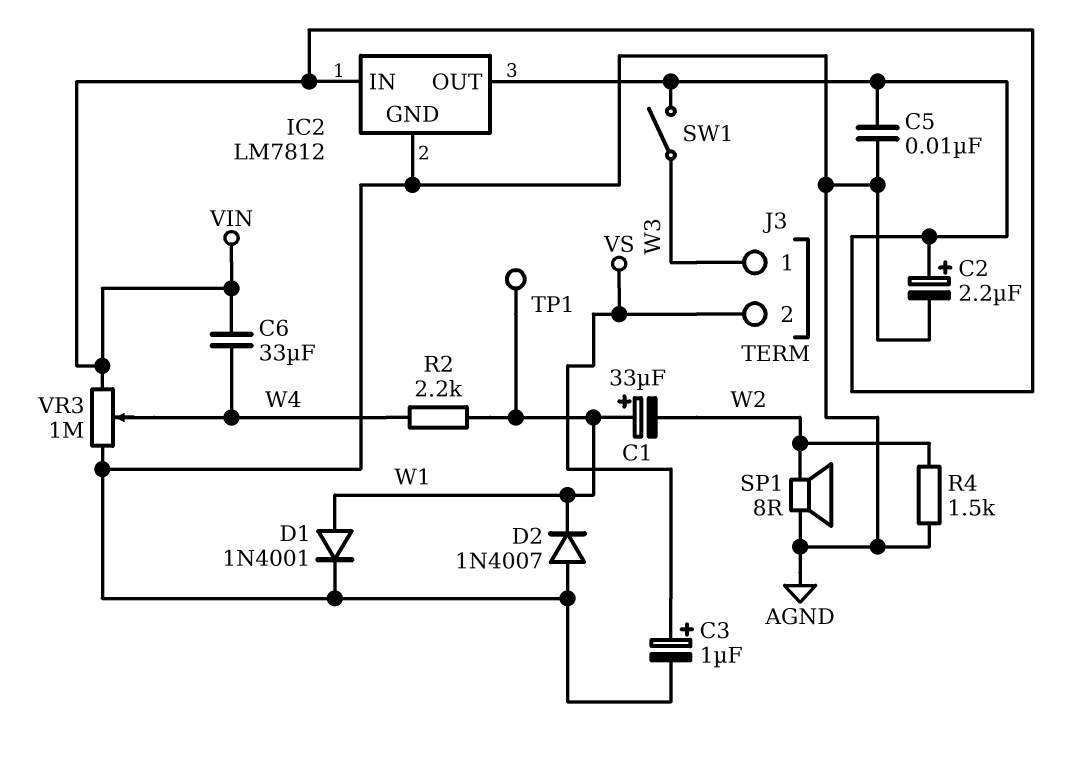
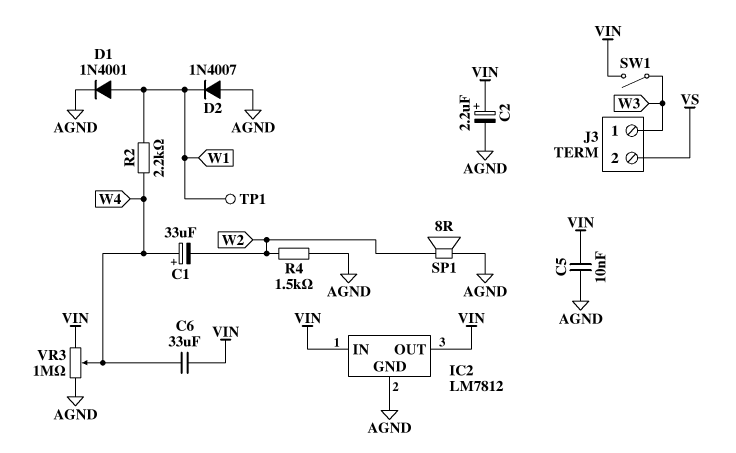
C1: 33uF (plus W1, minus W2) -> 33uF (plus W4, minus W2)
C3: 1uF (plus VS, minus AGND) -> none

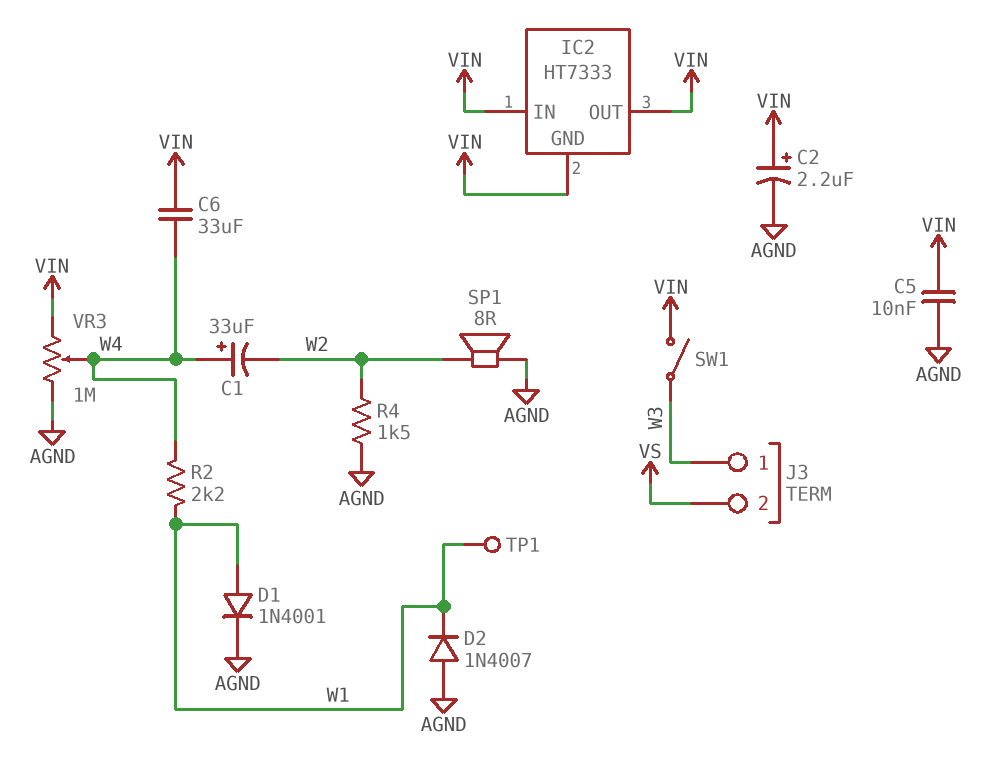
IC2: LM7812 -> HT7333
IC2 pin GND: AGND -> VIN

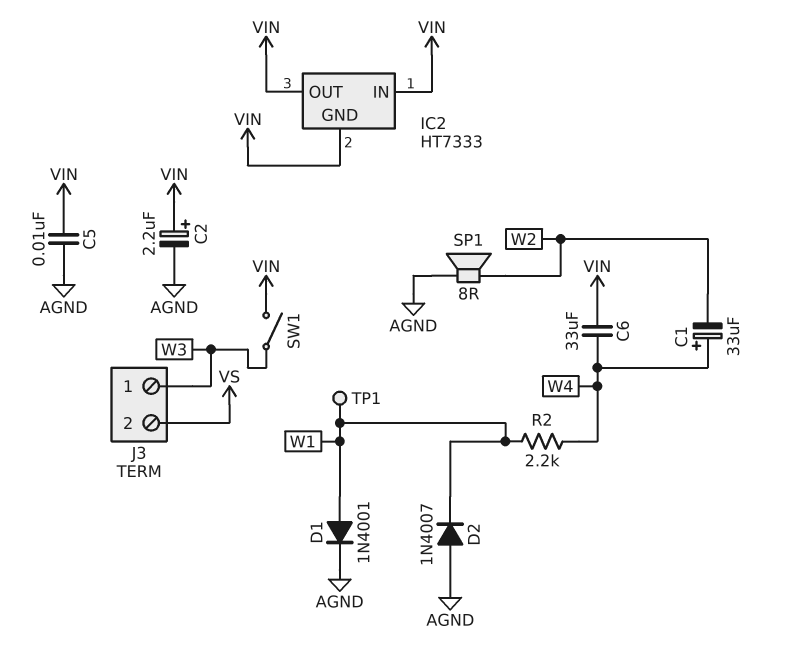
R4: 1.5k (AGND, W2) -> none
VR3: 1M (AGND, VIN, wiper W4) -> none

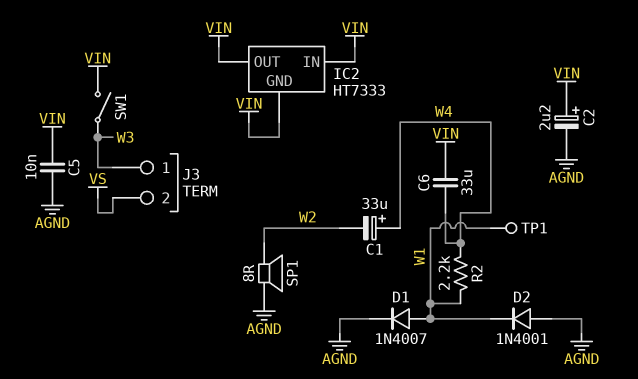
D1: diode 1N4001 (A W1, K AGND) -> diode 1N4007 (A W1, K AGND)
D2: diode 1N4007 (A AGND, K W1) -> diode 1N4001 (A AGND, K W1)

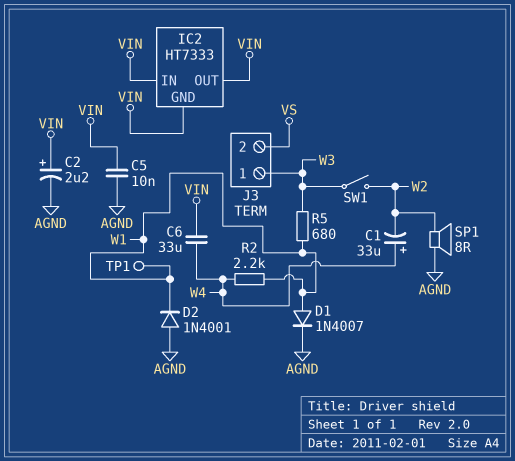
R5: none -> 680 (W1, W3)
SW1: switch (VIN, W3) -> switch (W2, W3)

